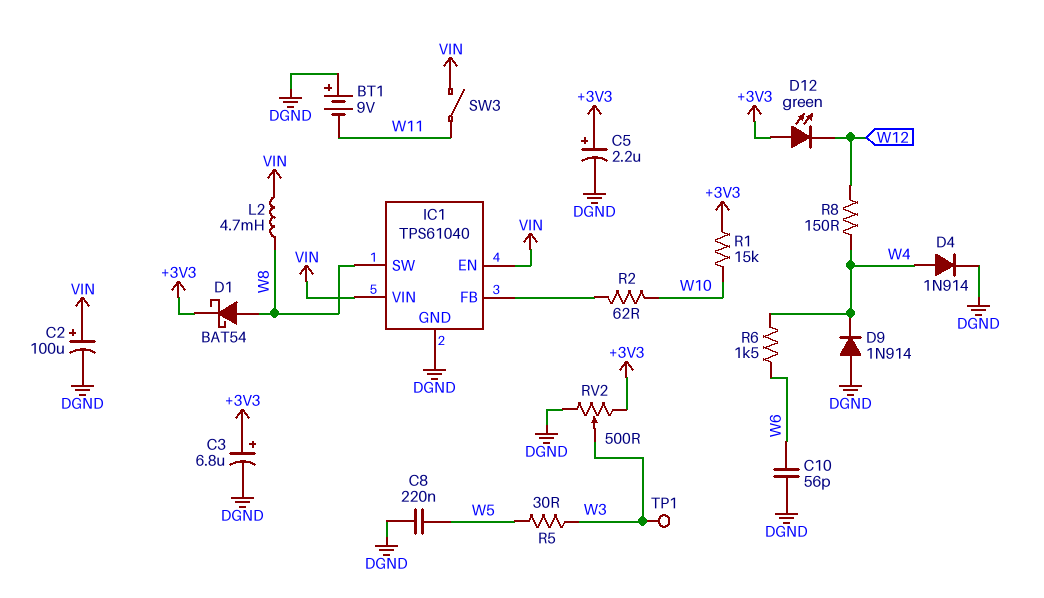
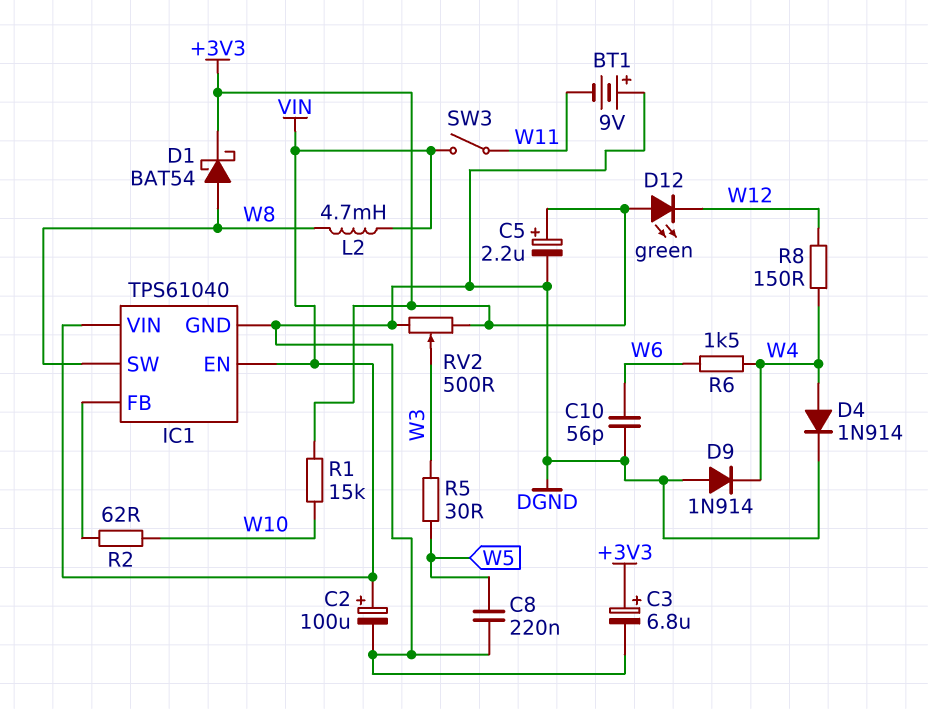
TP1: test point (W3) -> none

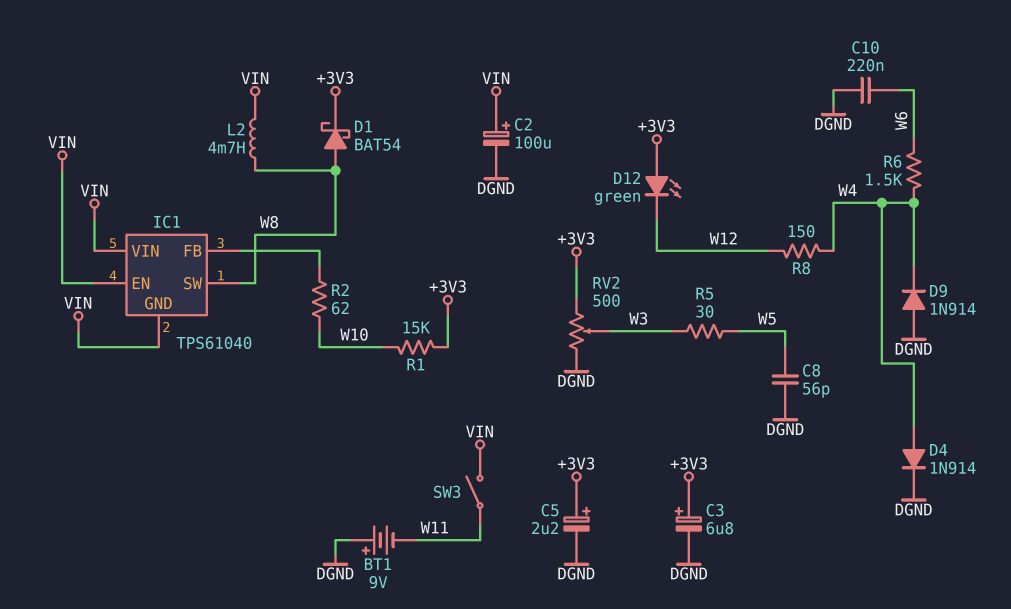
C8: 220nF (DGND, W5) -> 56pF (DGND, W5)
C10: 56pF (DGND, W6) -> 220nF (DGND, W6)
IC1 pin GND: DGND -> VIN

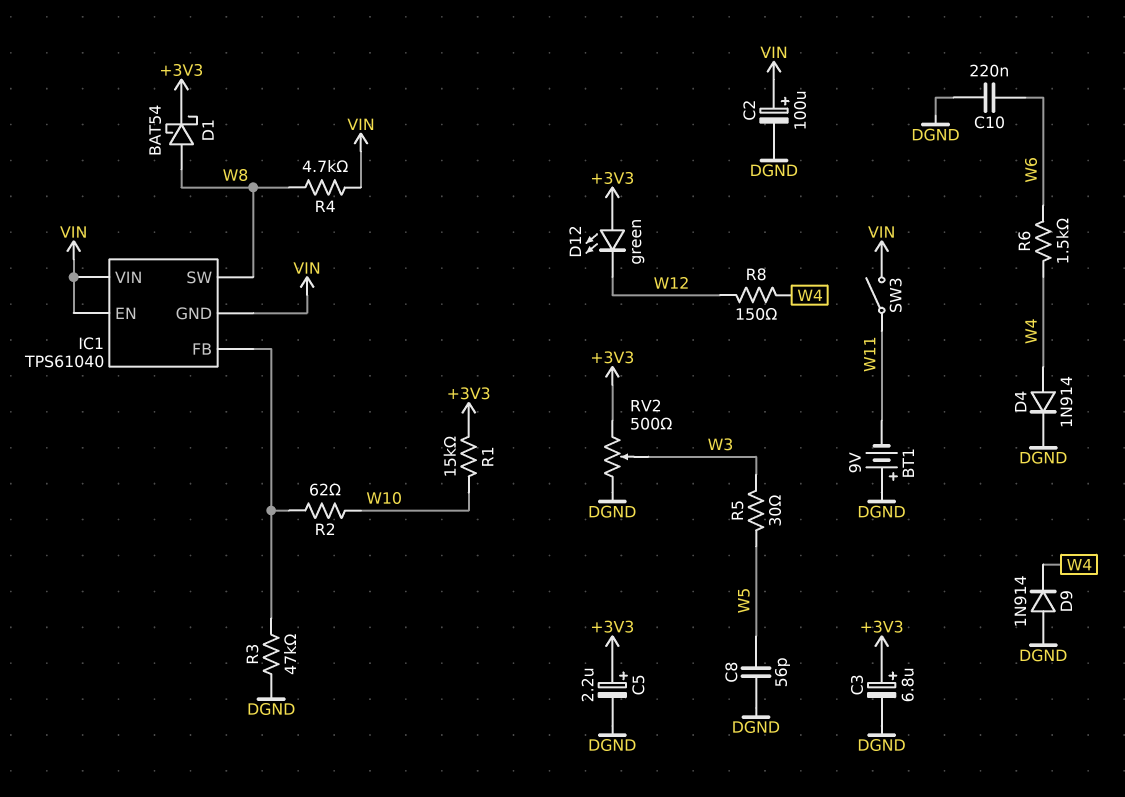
L2: 4.7mH (VIN, W8) -> none
R3: none -> 47k (DGND, IC1/FB)
R4: none -> 4.7k (VIN, W8)

